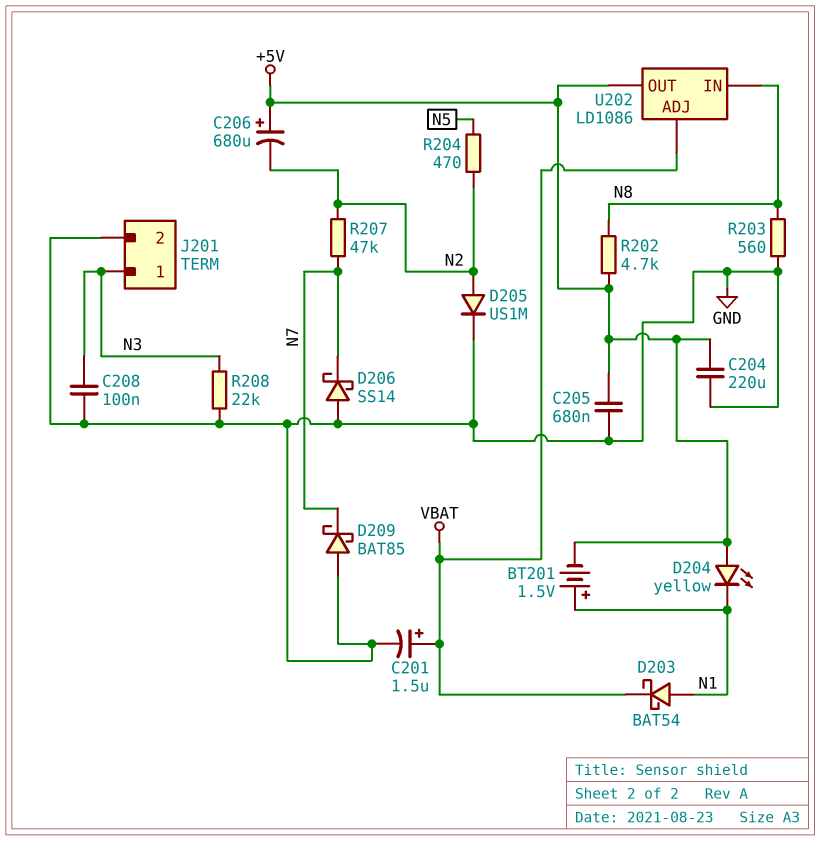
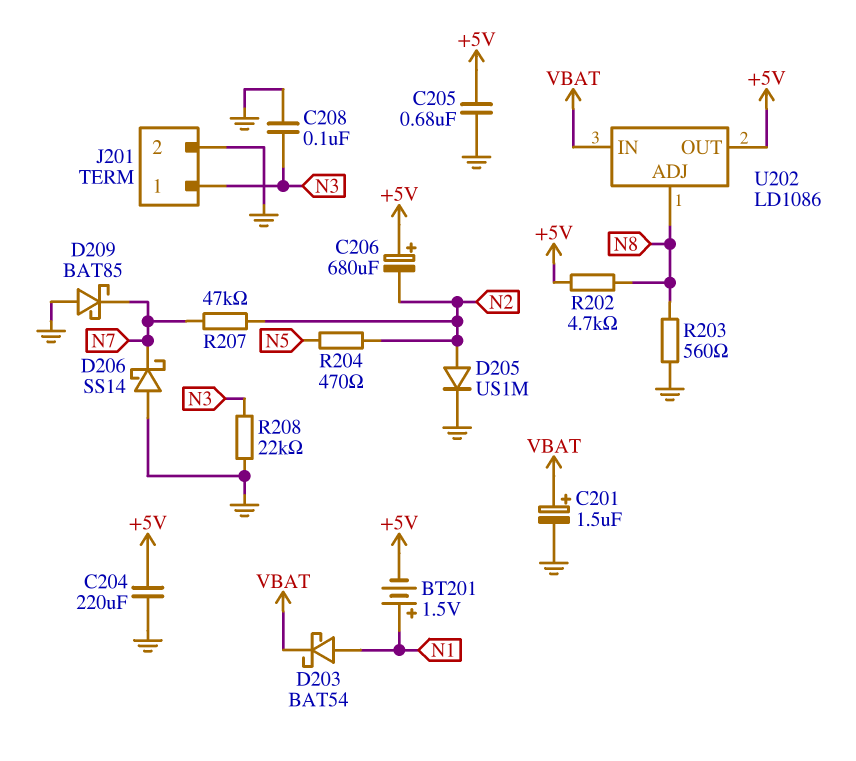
D204: LED yellow (A +5V, K N1) -> none
U202 pin ADJ: VBAT -> N8
U202 pin IN: N8 -> VBAT

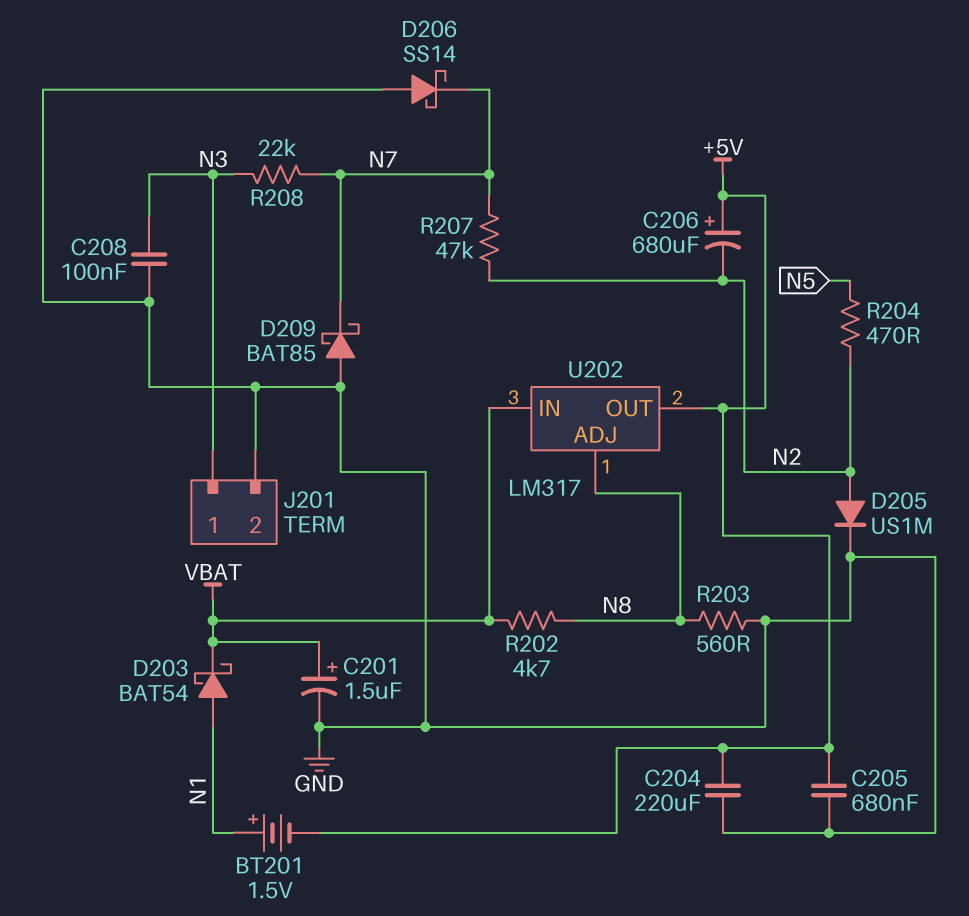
R202: 4.7k (+5V, N8) -> 4.7k (N8, VBAT)
R208: 22k (GND, N3) -> 22k (N3, N7)
U202: LD1086 -> LM317

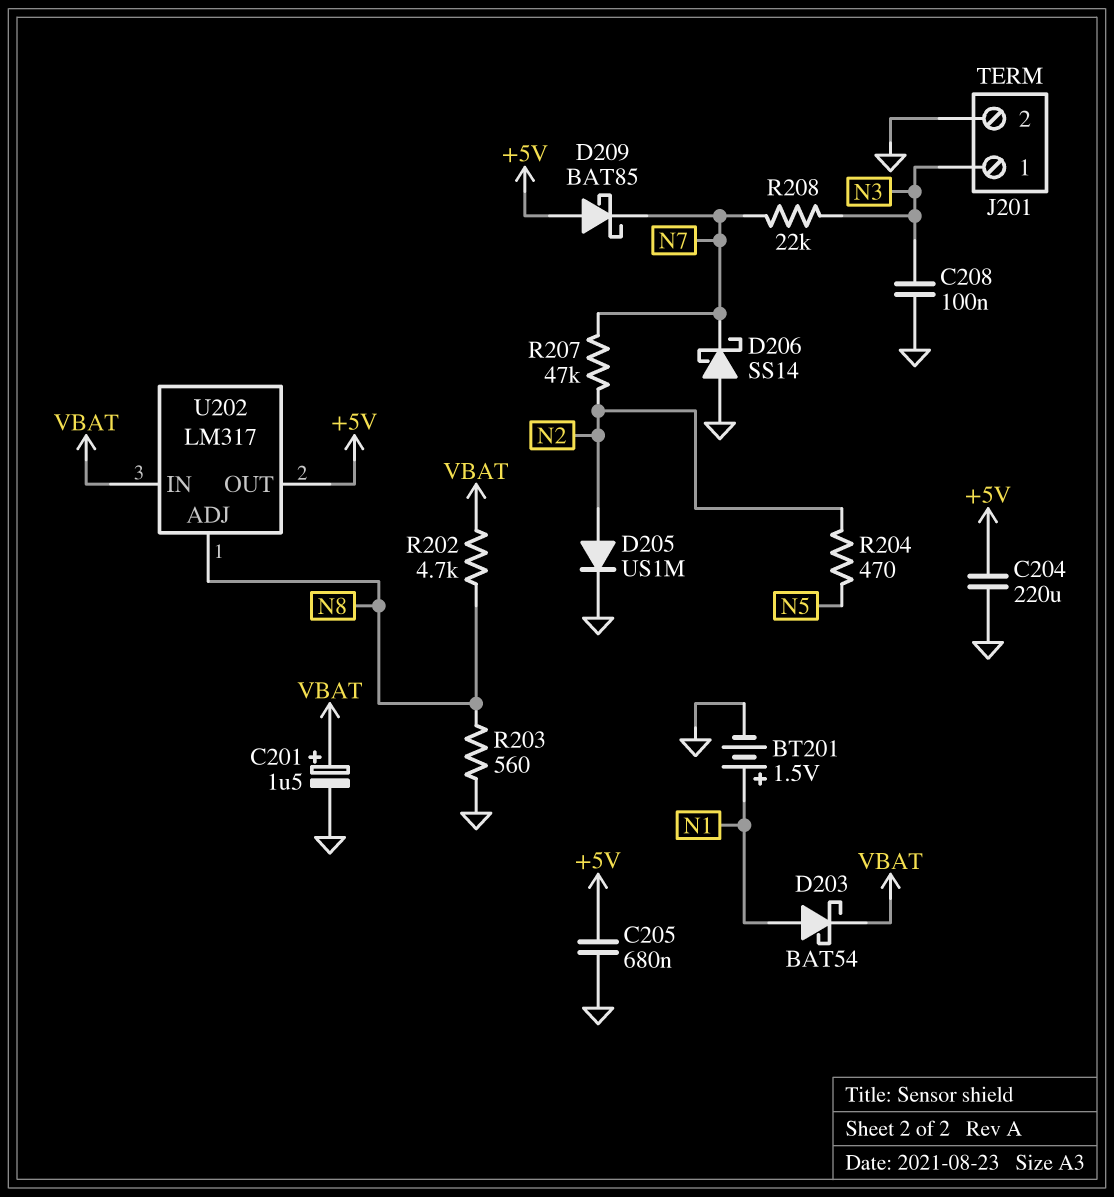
BT201: 1.5V (plus N1, minus +5V) -> 1.5V (plus N1, minus GND)
C206: 680uF (plus +5V, minus N2) -> none
D209: schottky BAT85 (A GND, K N7) -> schottky BAT85 (A +5V, K N7)

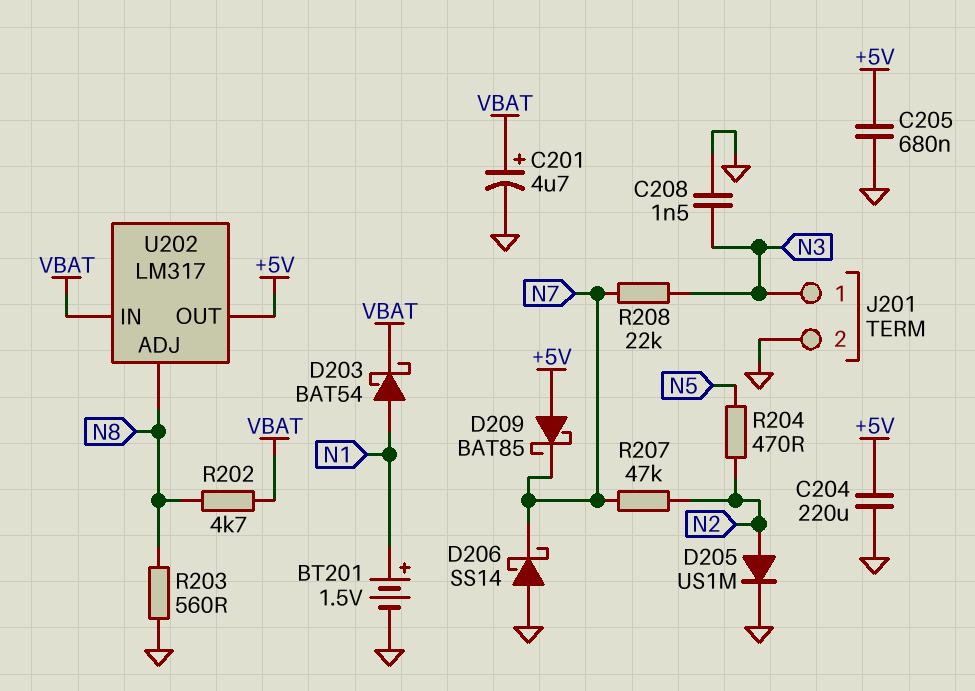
C201: 1.5uF (plus VBAT, minus GND) -> 4.7uF (plus VBAT, minus GND)
C208: 100nF (GND, N3) -> 1.5nF (GND, N3)

